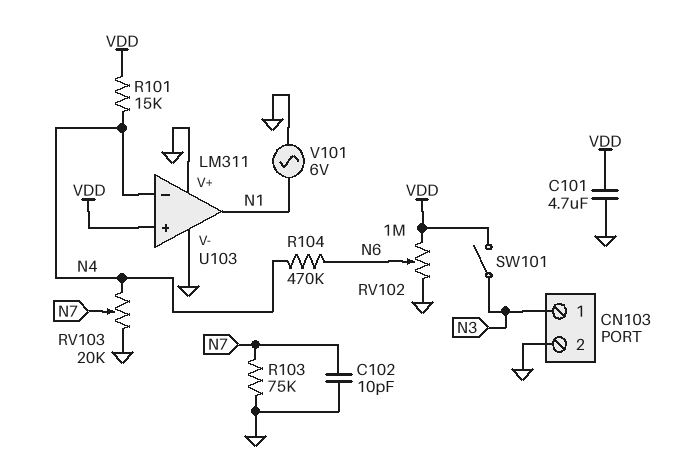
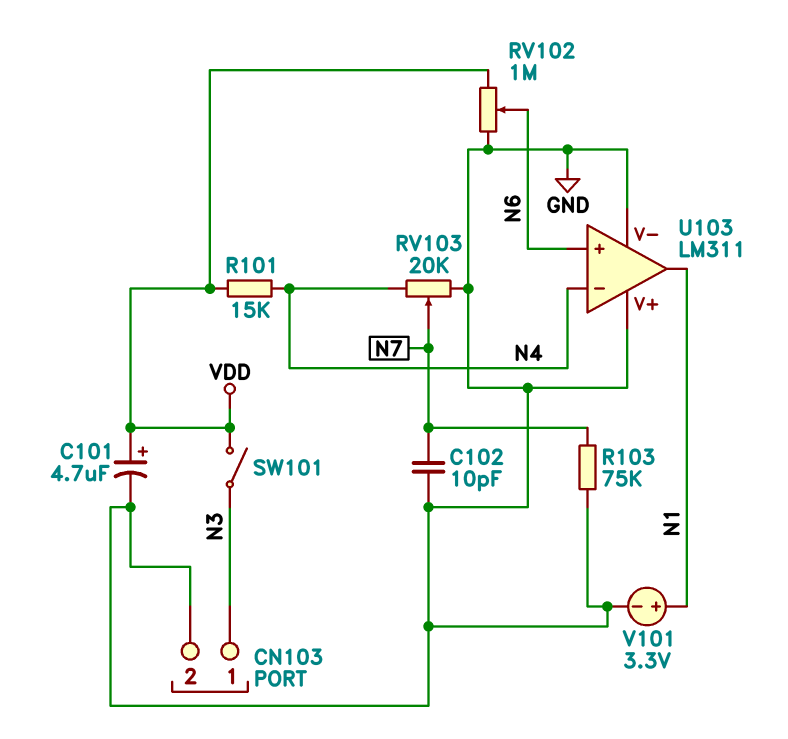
C101: 4.7uF (GND, VDD) -> 4.7uF (plus VDD, minus GND)
R104: 470k (N4, N6) -> none
U103 pin in+: VDD -> N6
V101: AC 6V (GND, N1) -> 3.3V (plus N1, minus GND)

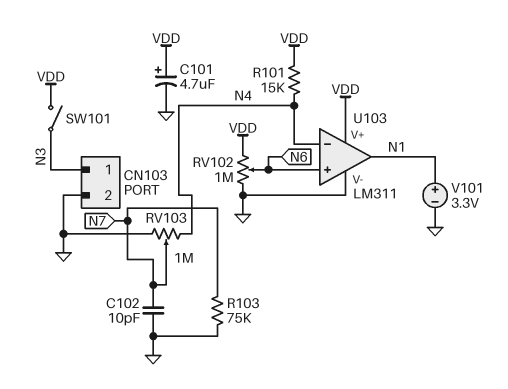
RV103: 20k (GND, N4, wiper N7) -> 1M (GND, N4, wiper N7)
U103 pin V+: GND -> VDD

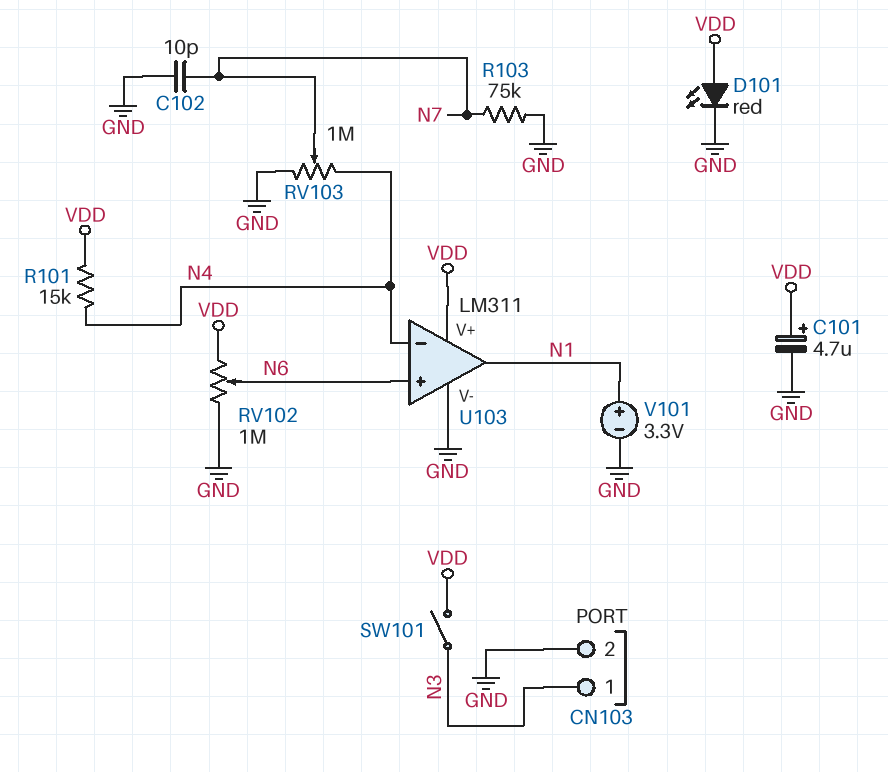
D101: none -> LED red (A VDD, K GND)

